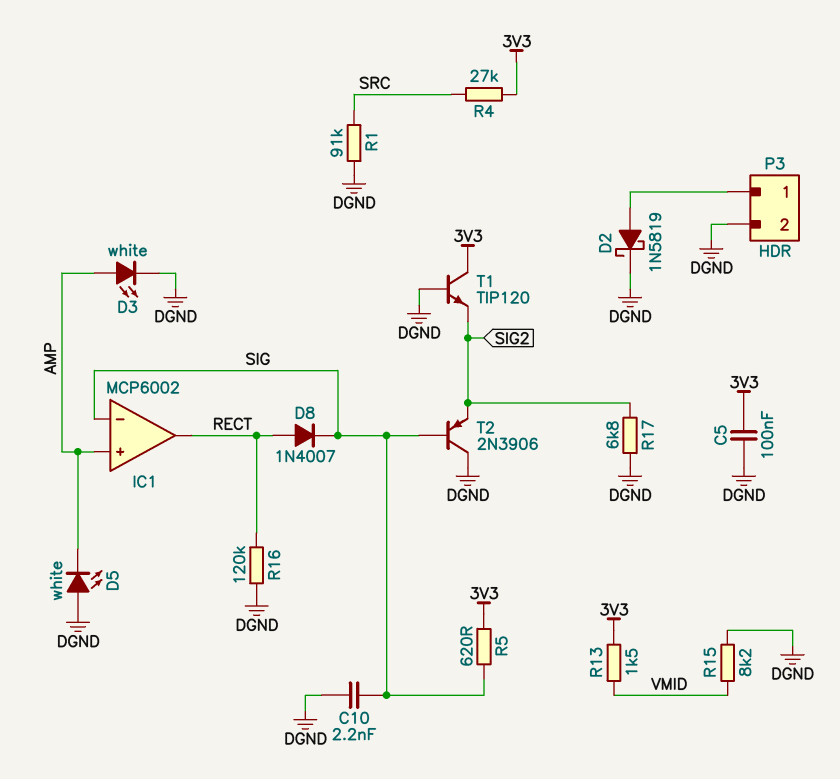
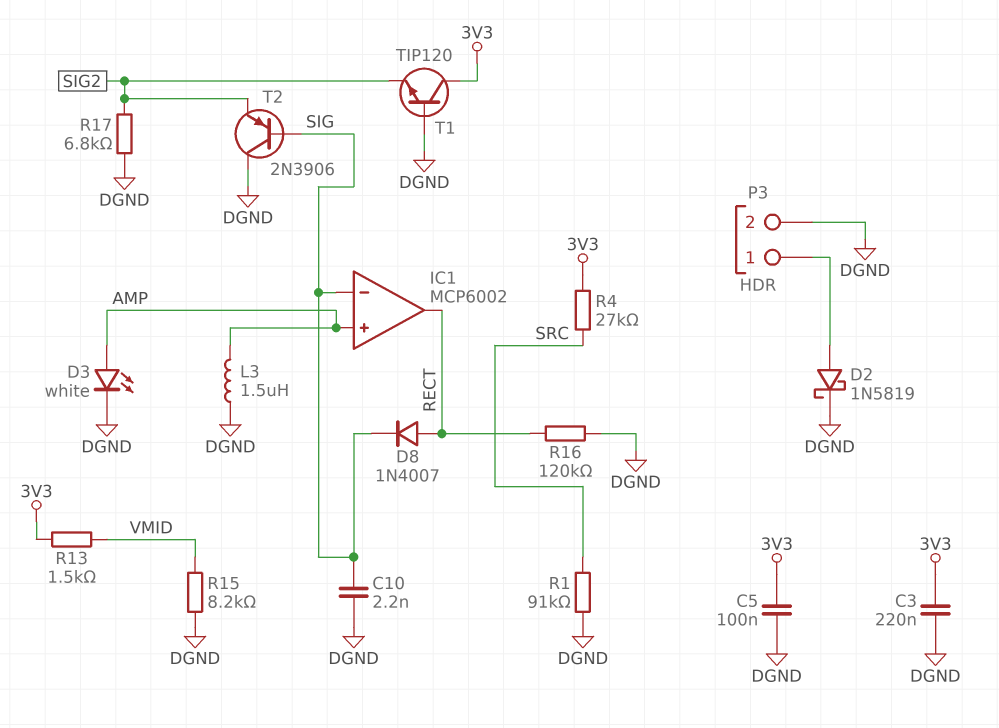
C3: none -> 220nF (3V3, DGND)
D5: LED white (A DGND, K AMP) -> none
L3: none -> 1.5uH (AMP, DGND)
R5: 620 (3V3, SIG) -> none

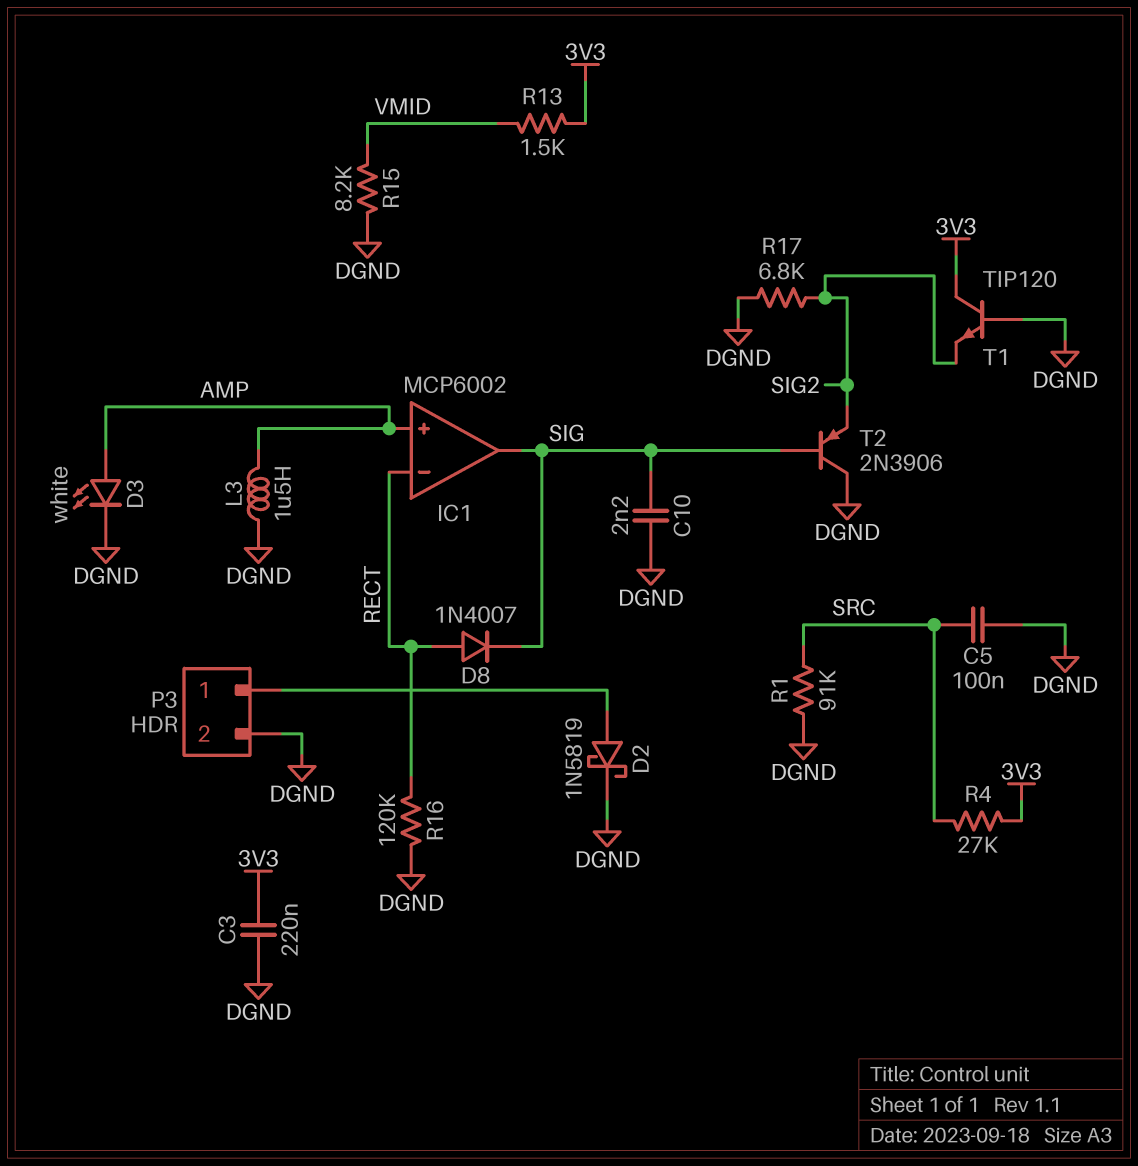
C5: 100nF (3V3, DGND) -> 100nF (DGND, SRC)
IC1 pin in-: SIG -> RECT
IC1 pin out: RECT -> SIG

